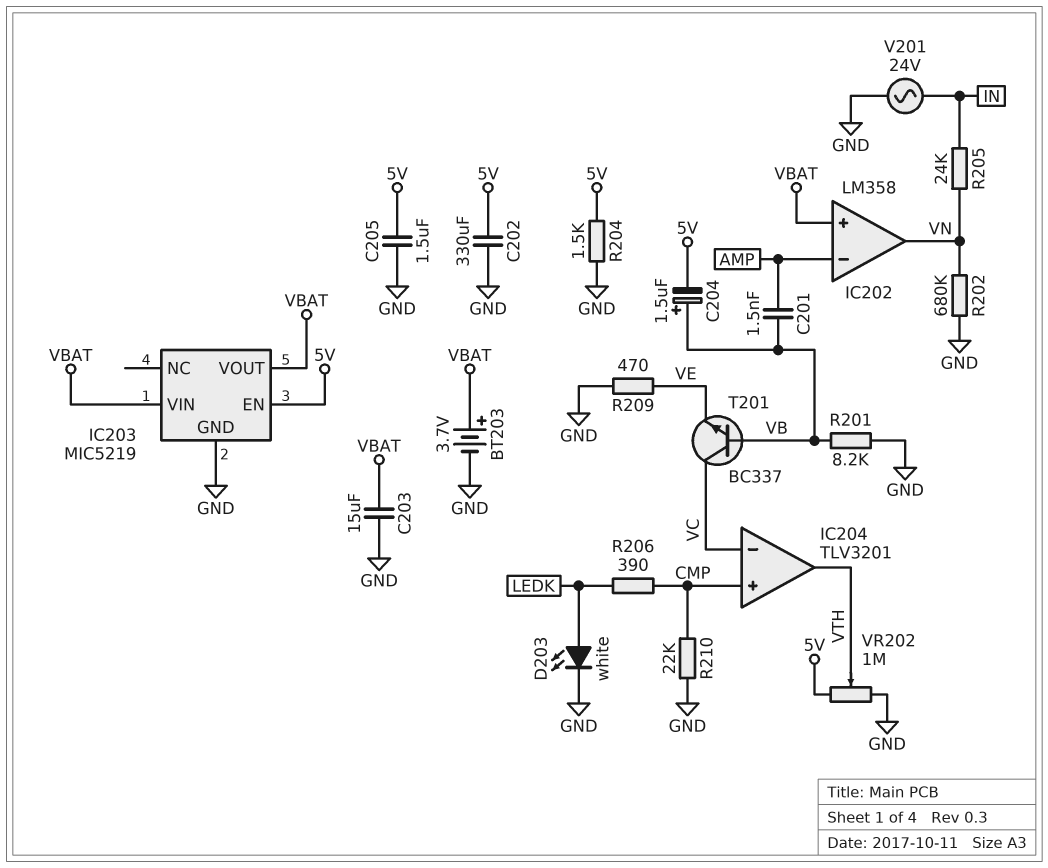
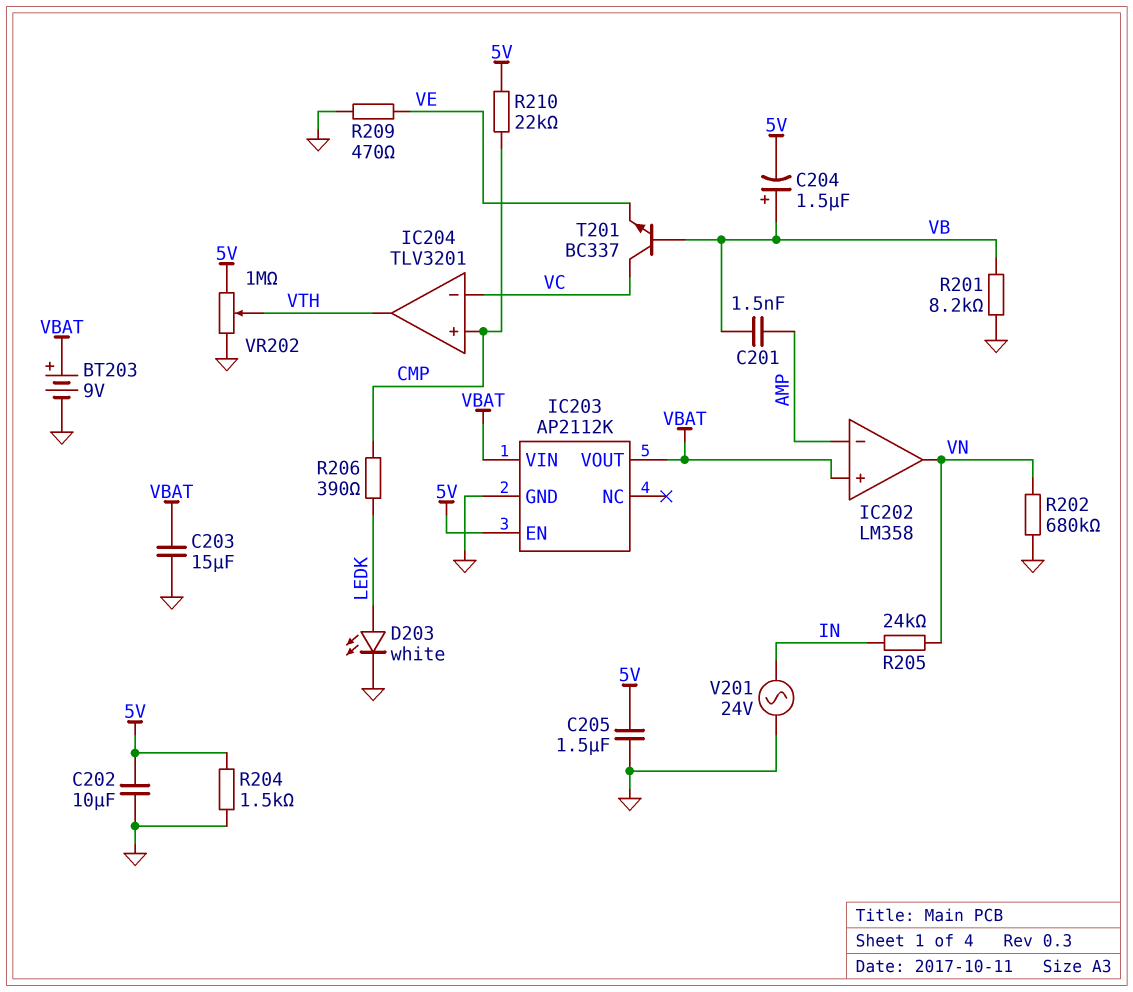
BT203: 3.7V (plus VBAT, minus GND) -> 9V (plus VBAT, minus GND)
C202: 330uF (5V, GND) -> 10uF (5V, GND)
IC203: MIC5219 -> AP2112K
R210: 22k (CMP, GND) -> 22k (5V, CMP)

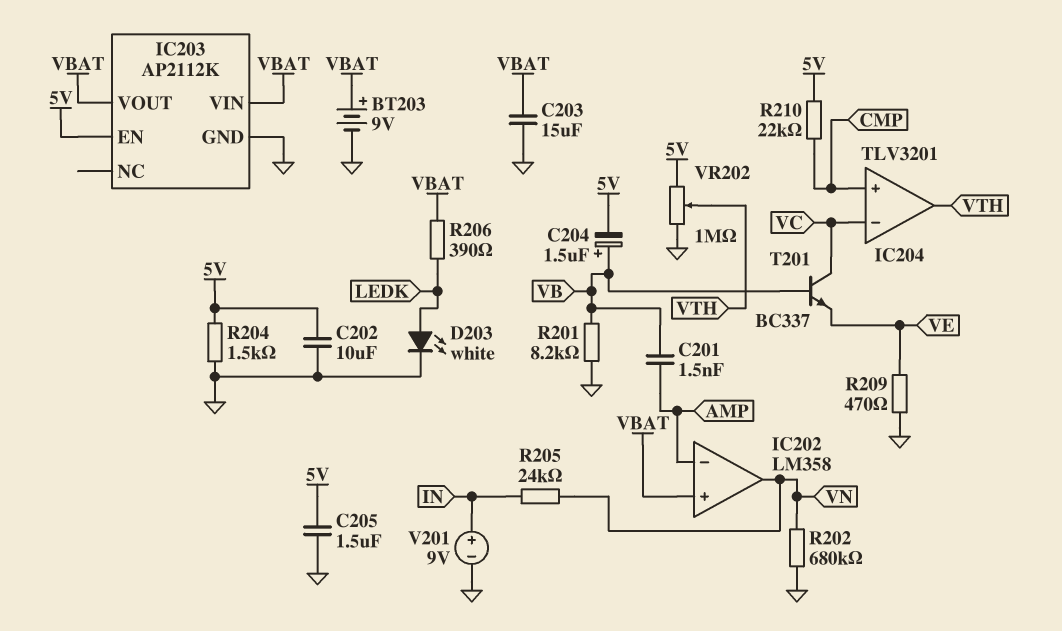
R206: 390 (CMP, LEDK) -> 390 (LEDK, VBAT)
V201: AC 24V (GND, IN) -> 9V (plus IN, minus GND)

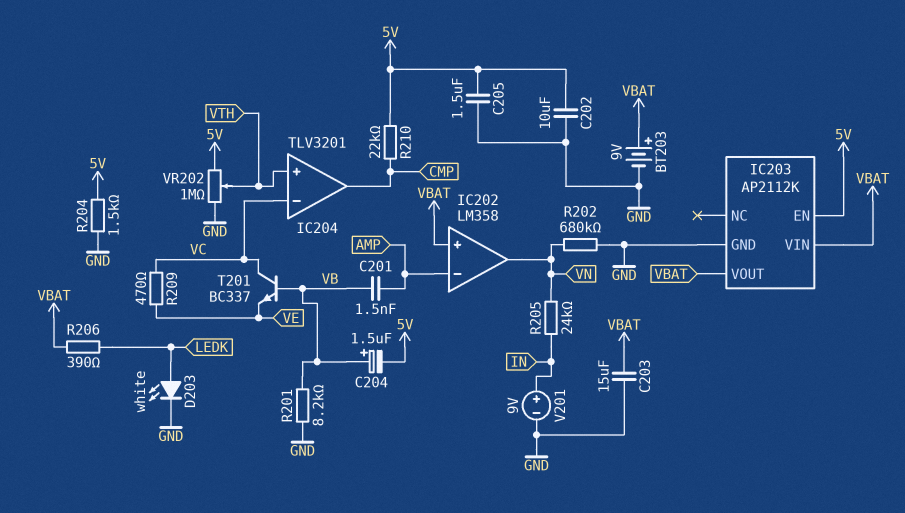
IC204 pin in+: CMP -> VTH
IC204 pin out: VTH -> CMP
R209: 470 (GND, VE) -> 470 (VC, VE)

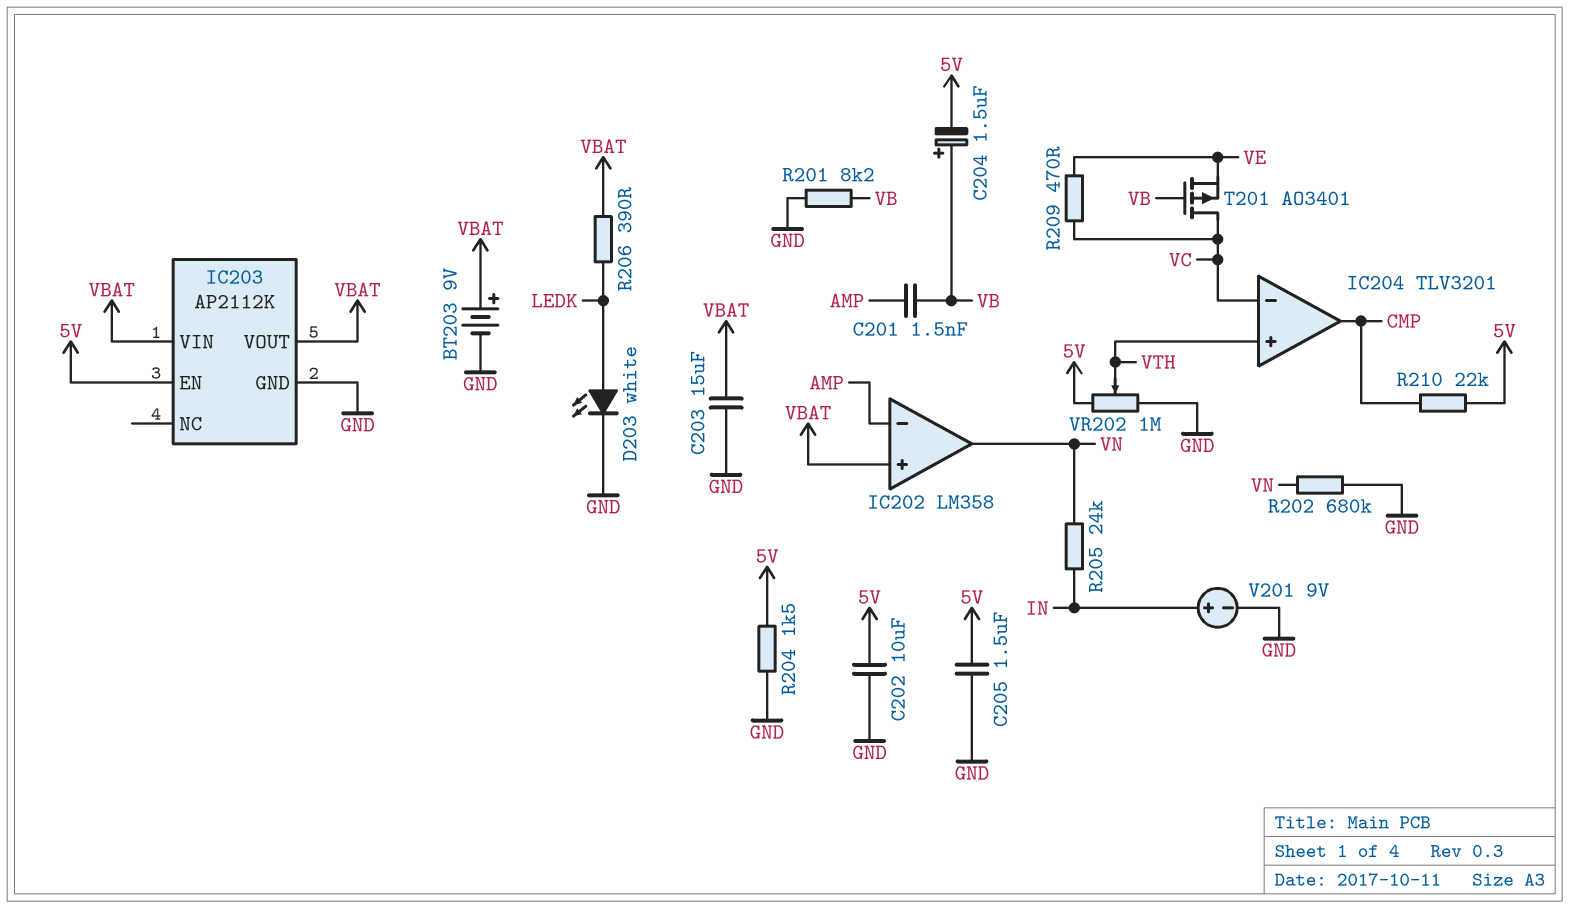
T201: NPN BC337 (B VB, C VC, E VE) -> PMOS AO3401 (G VB, D VC, S VE)

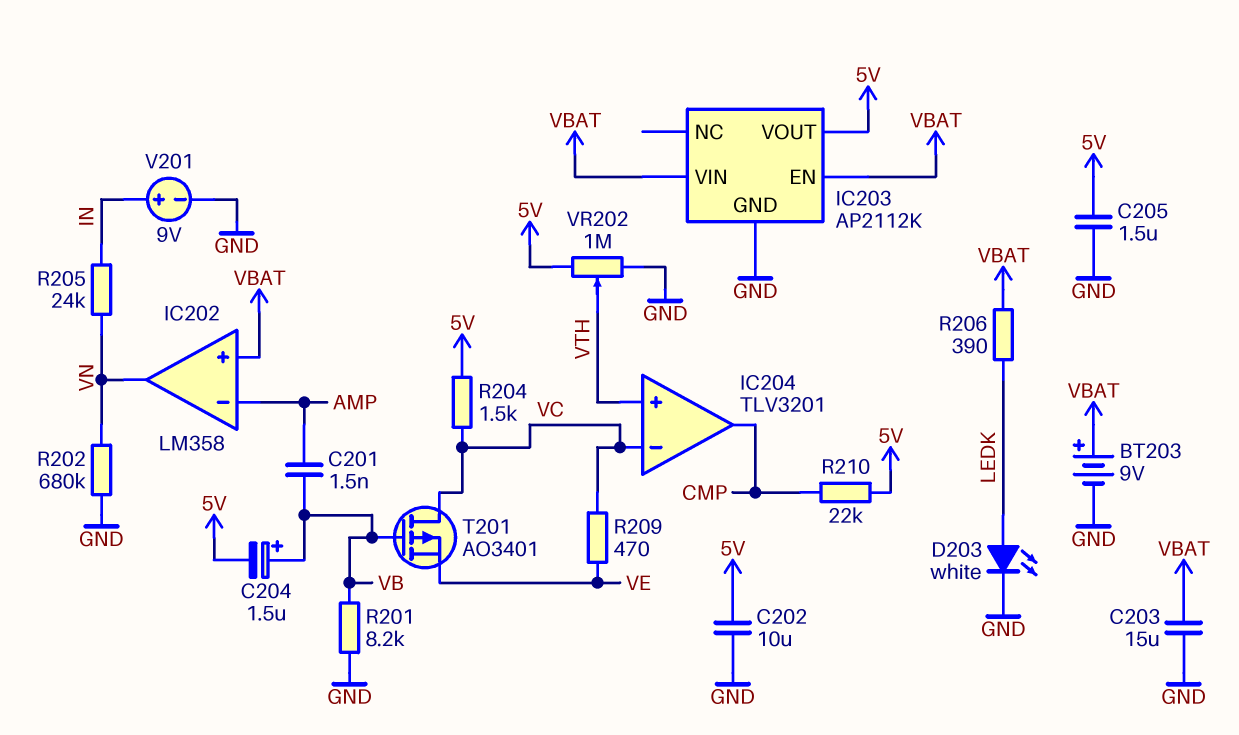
IC203 pin EN: 5V -> VBAT
IC203 pin VOUT: VBAT -> 5V
R204: 1.5k (5V, GND) -> 1.5k (5V, VC)

